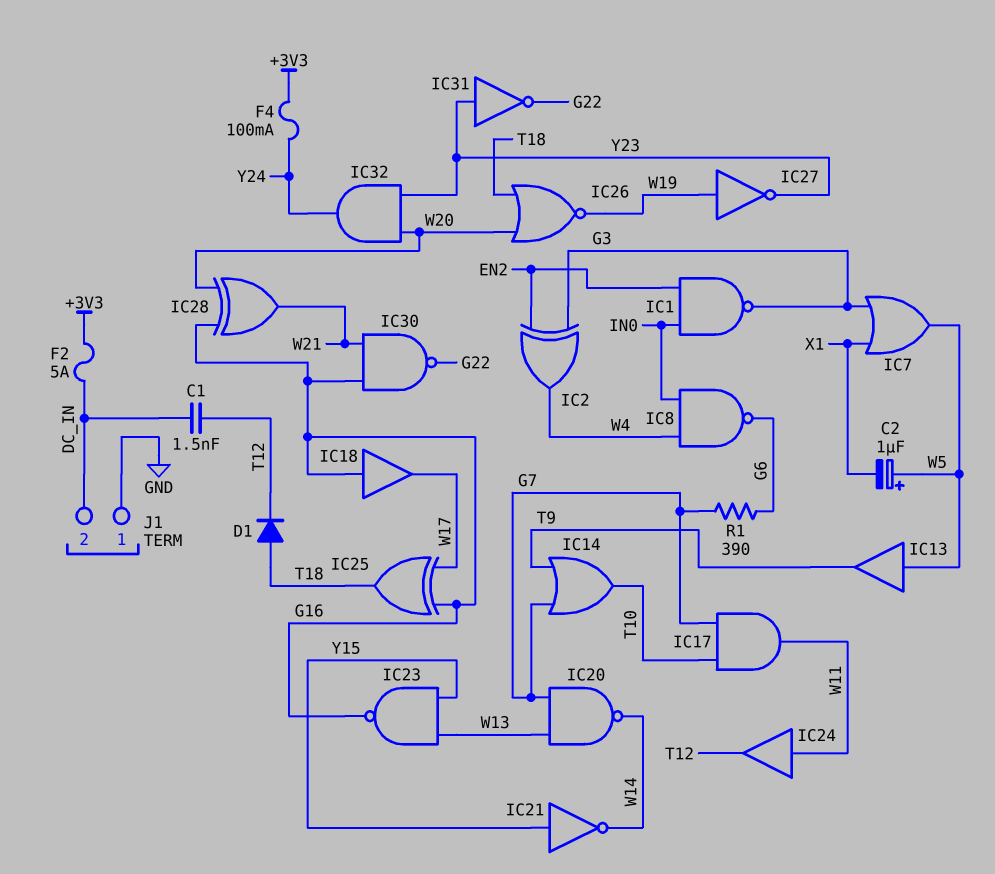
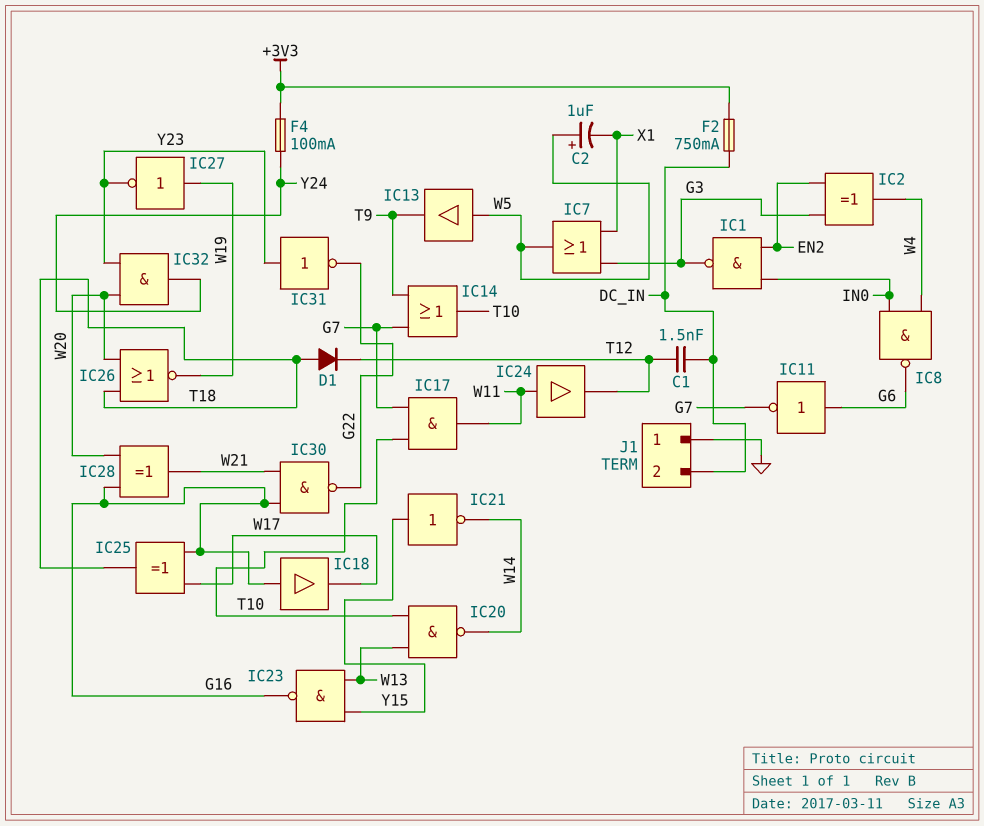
F2: 5A (+3V3, DC_IN) -> 750mA (+3V3, DC_IN)
IC11: none -> NOT (in G6, out G7)
IC20: NAND (in G7, in W13, out W14) -> NAND (in T10, in W13, out W14)
R1: 390 (G6, G7) -> none

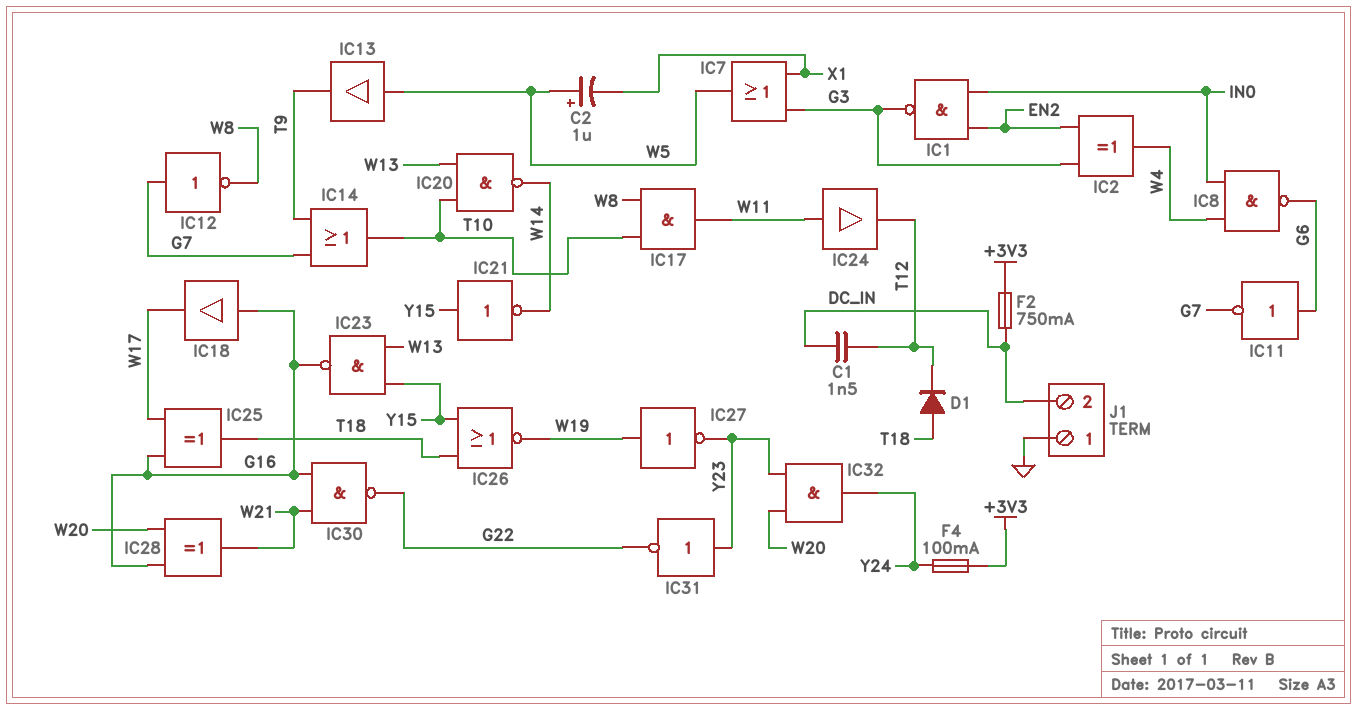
IC12: none -> NOT (in G7, out W8)
IC17: AND (in G7, in T10, out W11) -> AND (in T10, in W8, out W11)
IC26: NOR (in T18, in W20, out W19) -> NOR (in T18, in Y15, out W19)

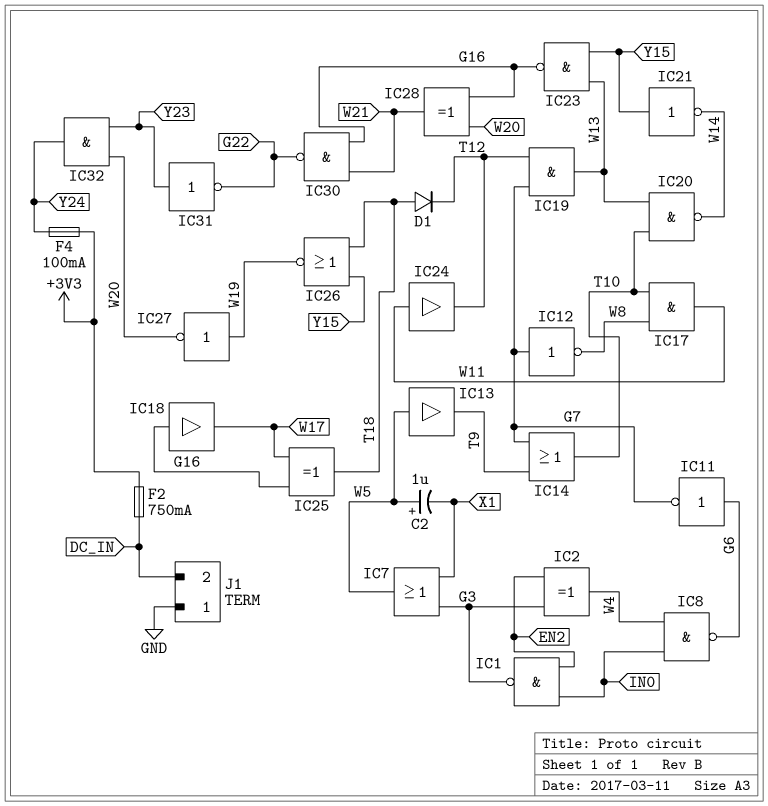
C1: 1.5nF (DC_IN, T12) -> none
IC19: none -> AND (in G7, in T12, out W13)
IC27: NOT (in W19, out Y23) -> NOT (in W19, out W20)

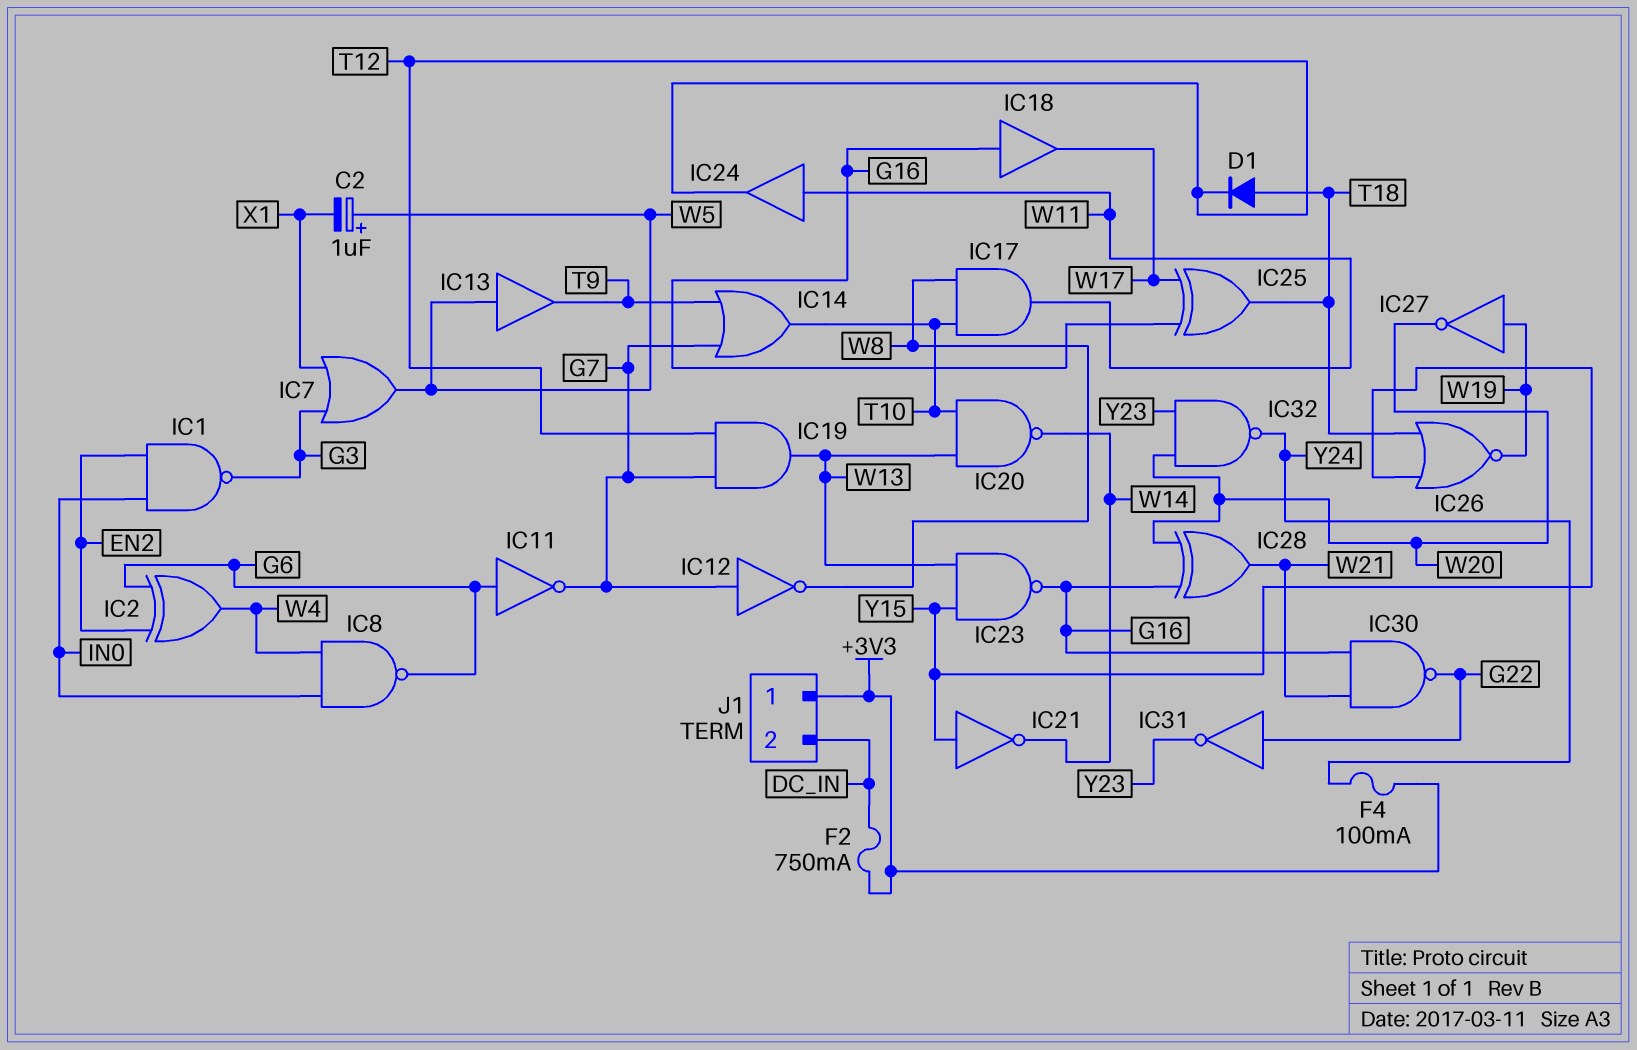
IC2: XOR (in EN2, in G3, out W4) -> XOR (in EN2, in G6, out W4)
IC31: NOT (in Y23, out G22) -> NOT (in G22, out Y23)
IC32: AND (in W20, in Y23, out Y24) -> NAND (in W20, in Y23, out Y24)
J1 pin 1: GND -> +3V3

